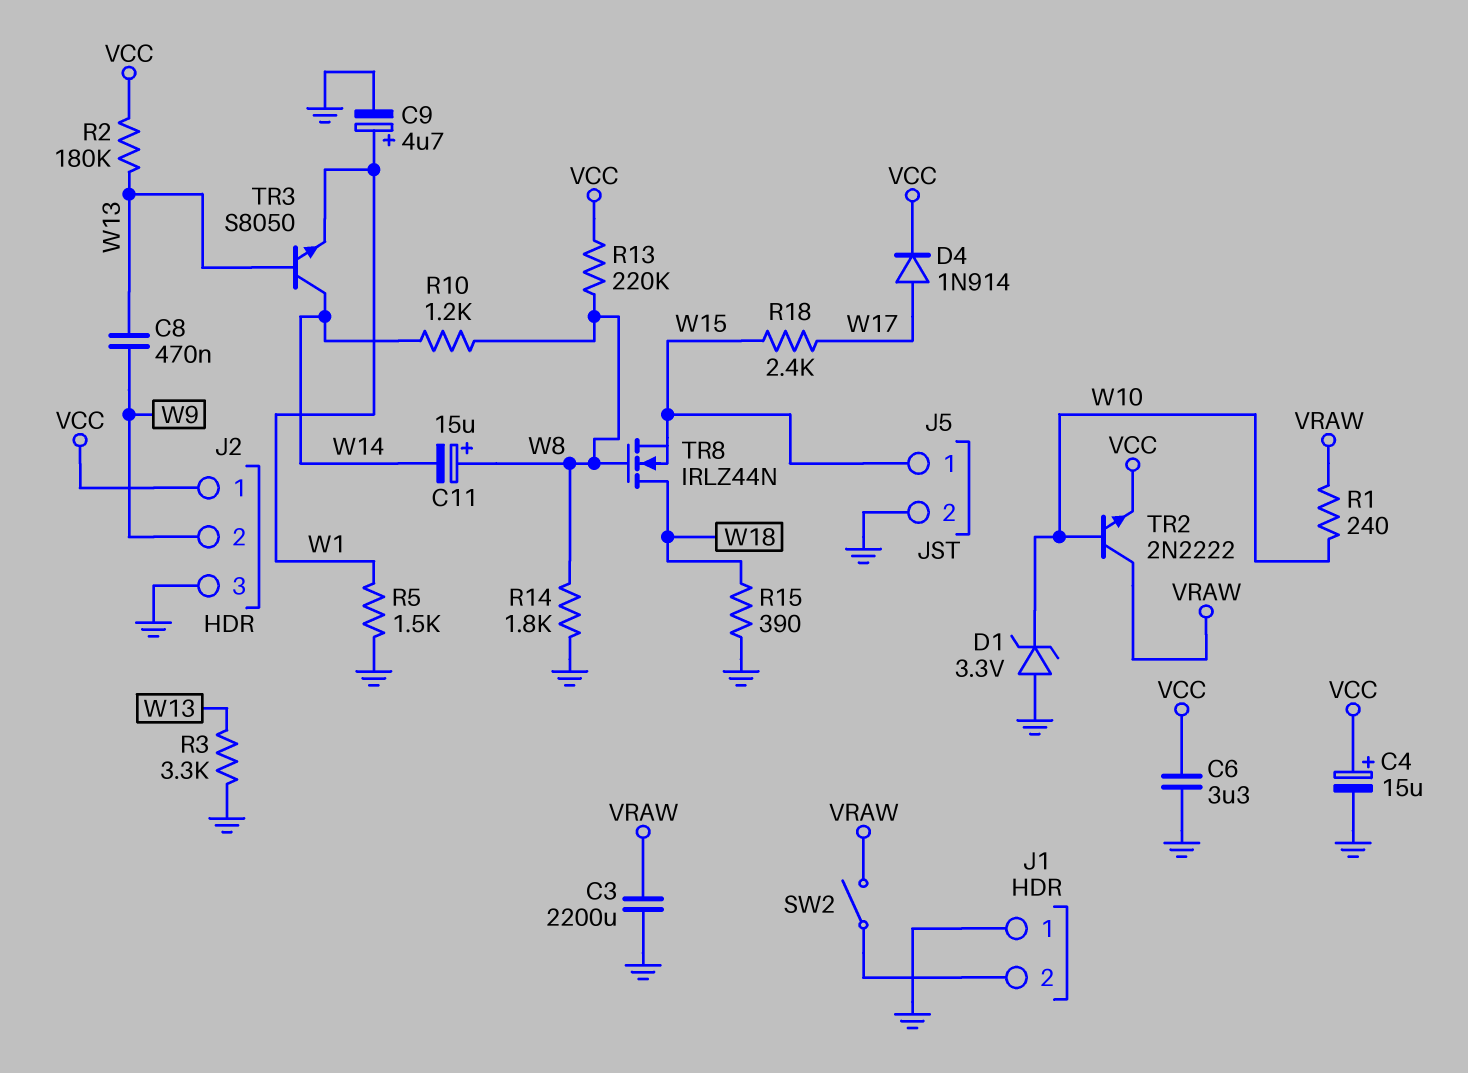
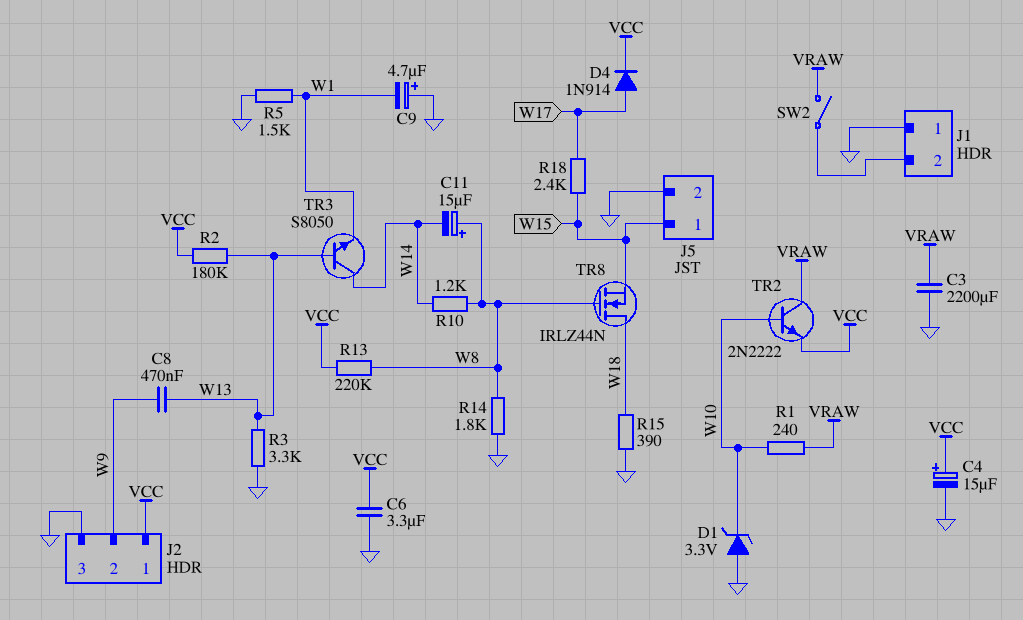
C9: 4.7uF (plus W1, minus GND) -> 4.7uF (plus GND, minus W1)

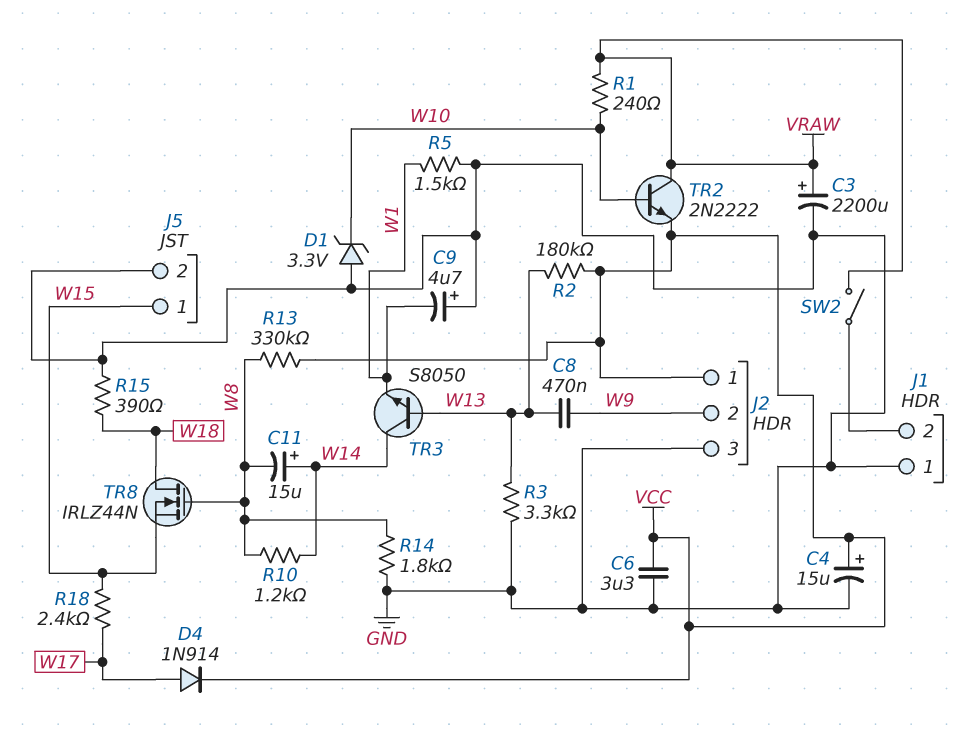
C3: 2200uF (GND, VRAW) -> 2200uF (plus VRAW, minus GND)
C11: 15uF (plus W8, minus W14) -> 15uF (plus W14, minus W8)
R13: 220k (VCC, W8) -> 330k (VCC, W8)

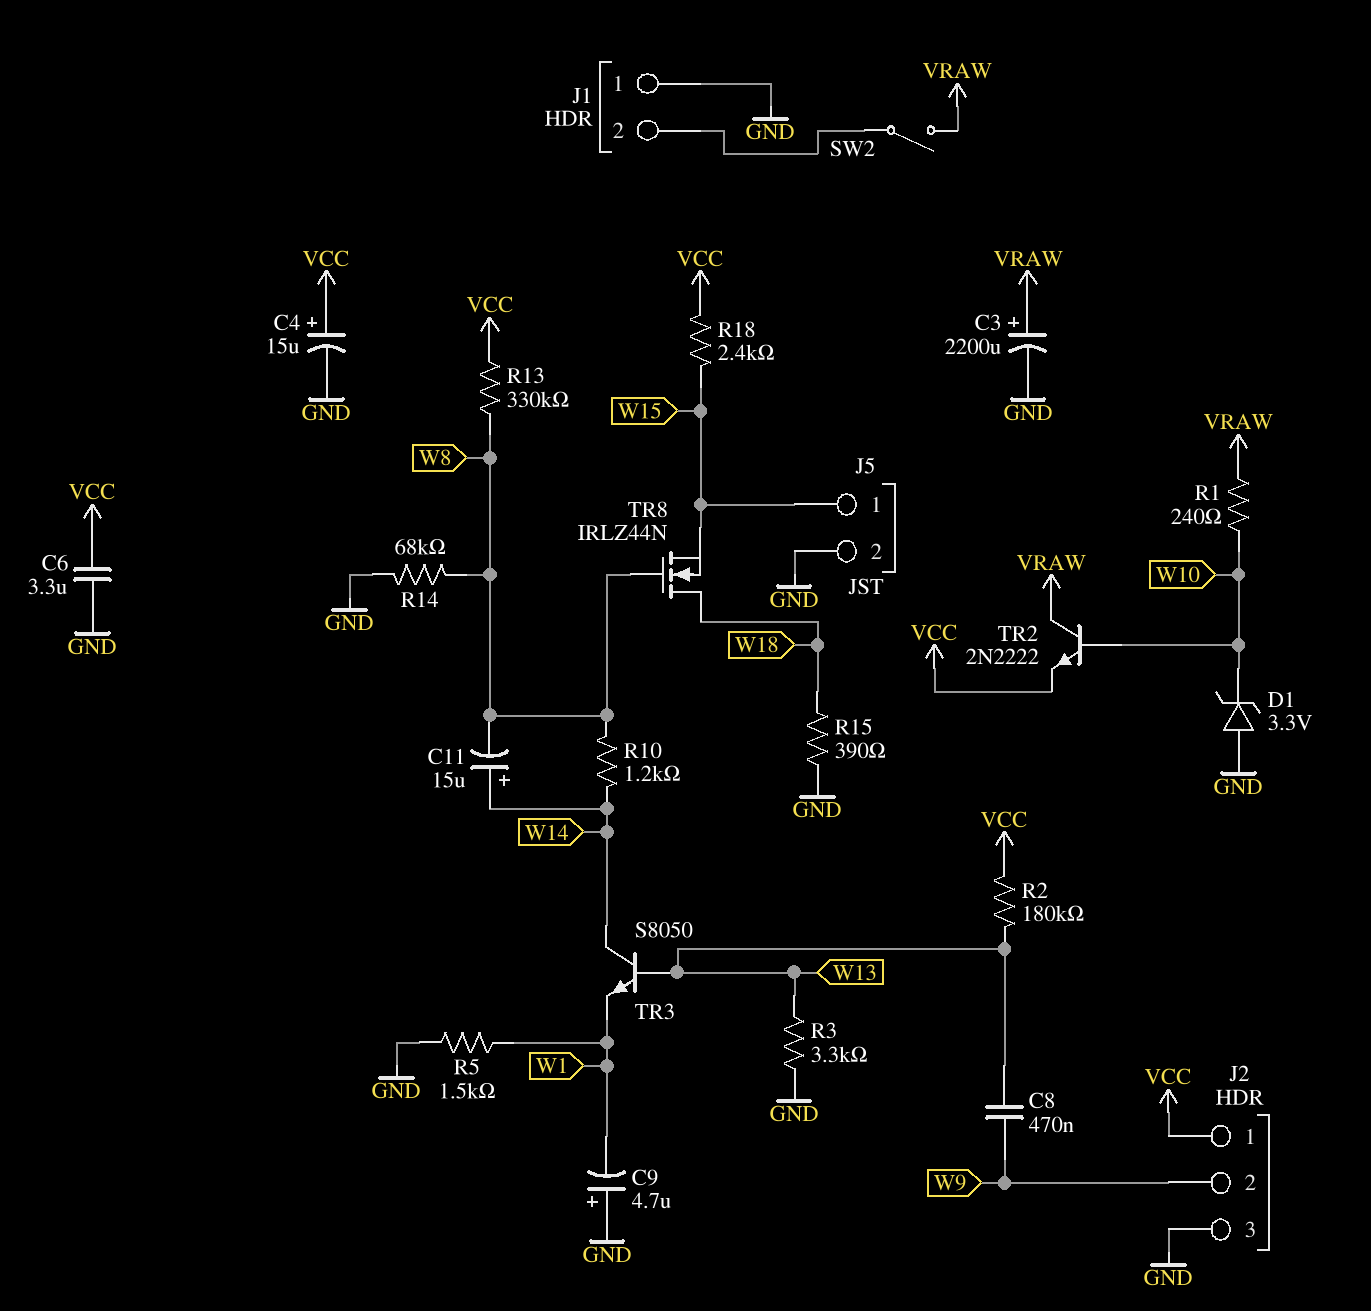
D4: diode 1N914 (A W17, K VCC) -> none
R14: 1.8k (GND, W8) -> 68k (GND, W8)
R18: 2.4k (W15, W17) -> 2.4k (VCC, W15)

